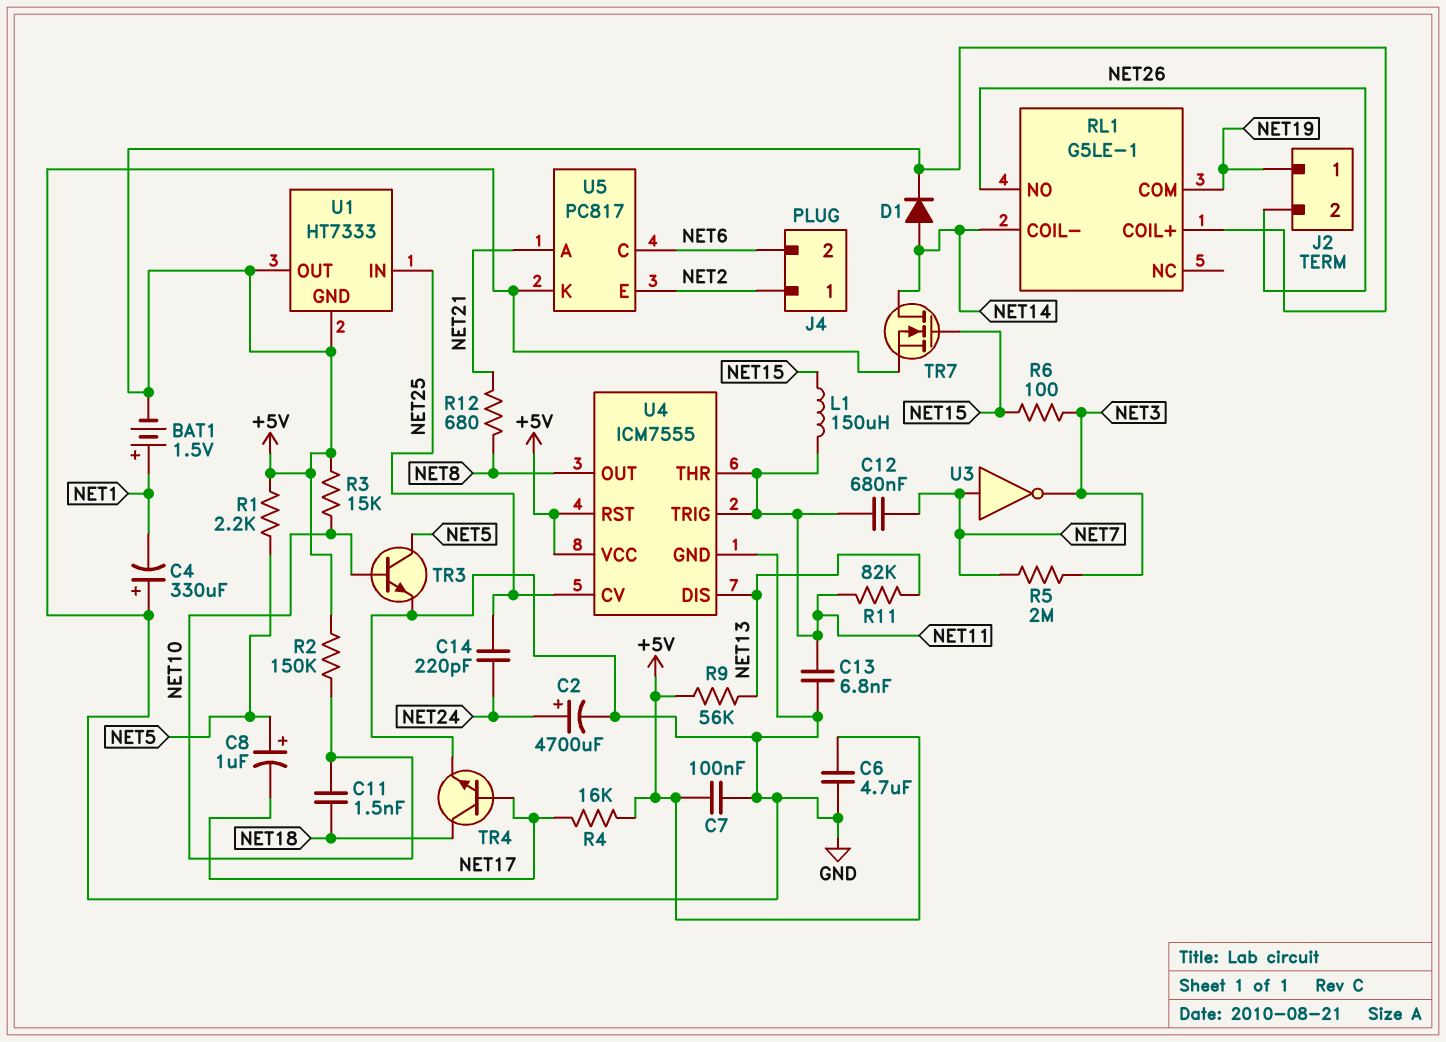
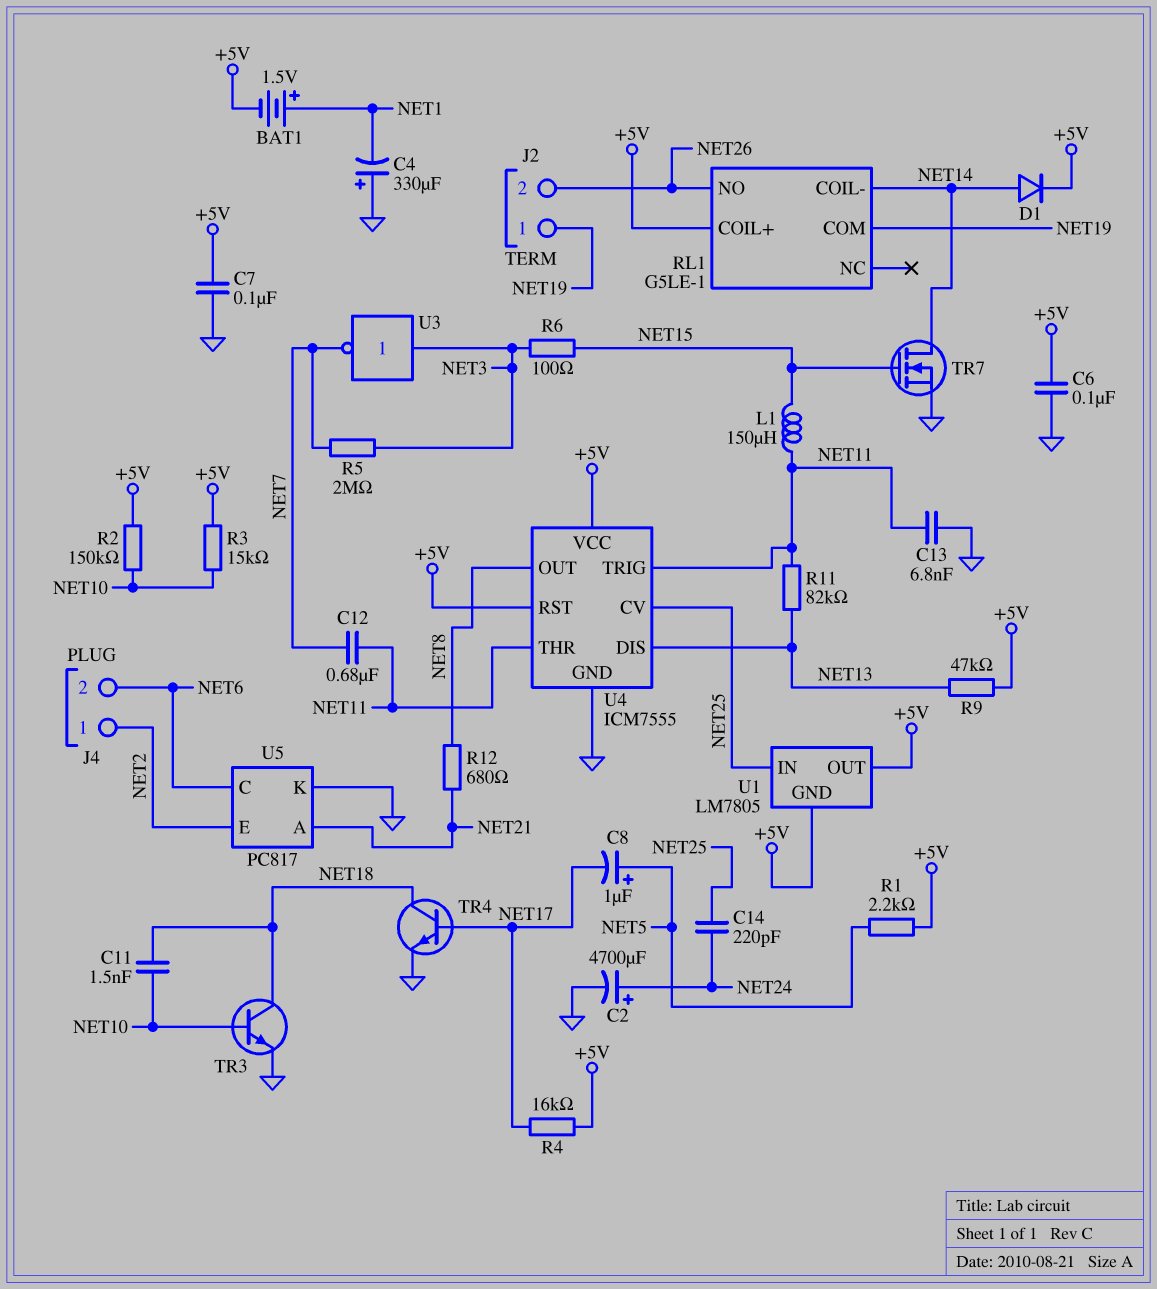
C6: 4.7uF (+5V, GND) -> 100nF (+5V, GND)
R9: 56k (+5V, NET13) -> 47k (+5V, NET13)
TR3: NPN (B NET10, C NET5, E GND) -> NPN (B NET10, C NET18, E GND)
U1: HT7333 -> LM7805
U3: NOT (in NET7, out NET3) -> NOT (in NET3, out NET7)

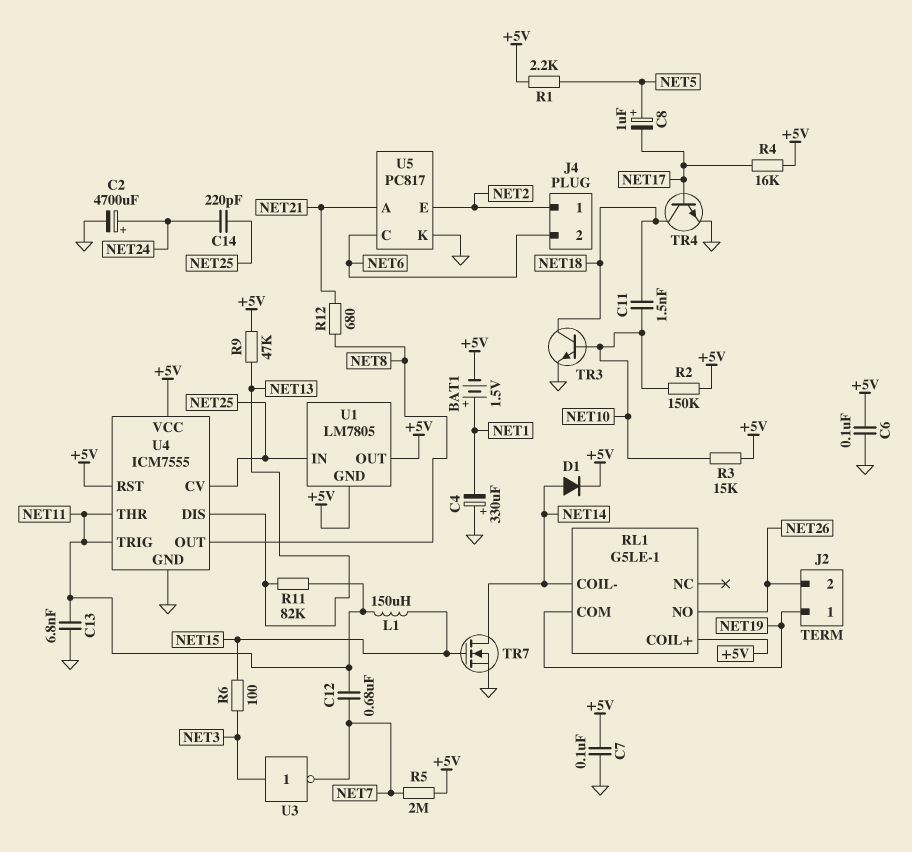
R5: 2M (NET3, NET7) -> 2M (+5V, NET7)

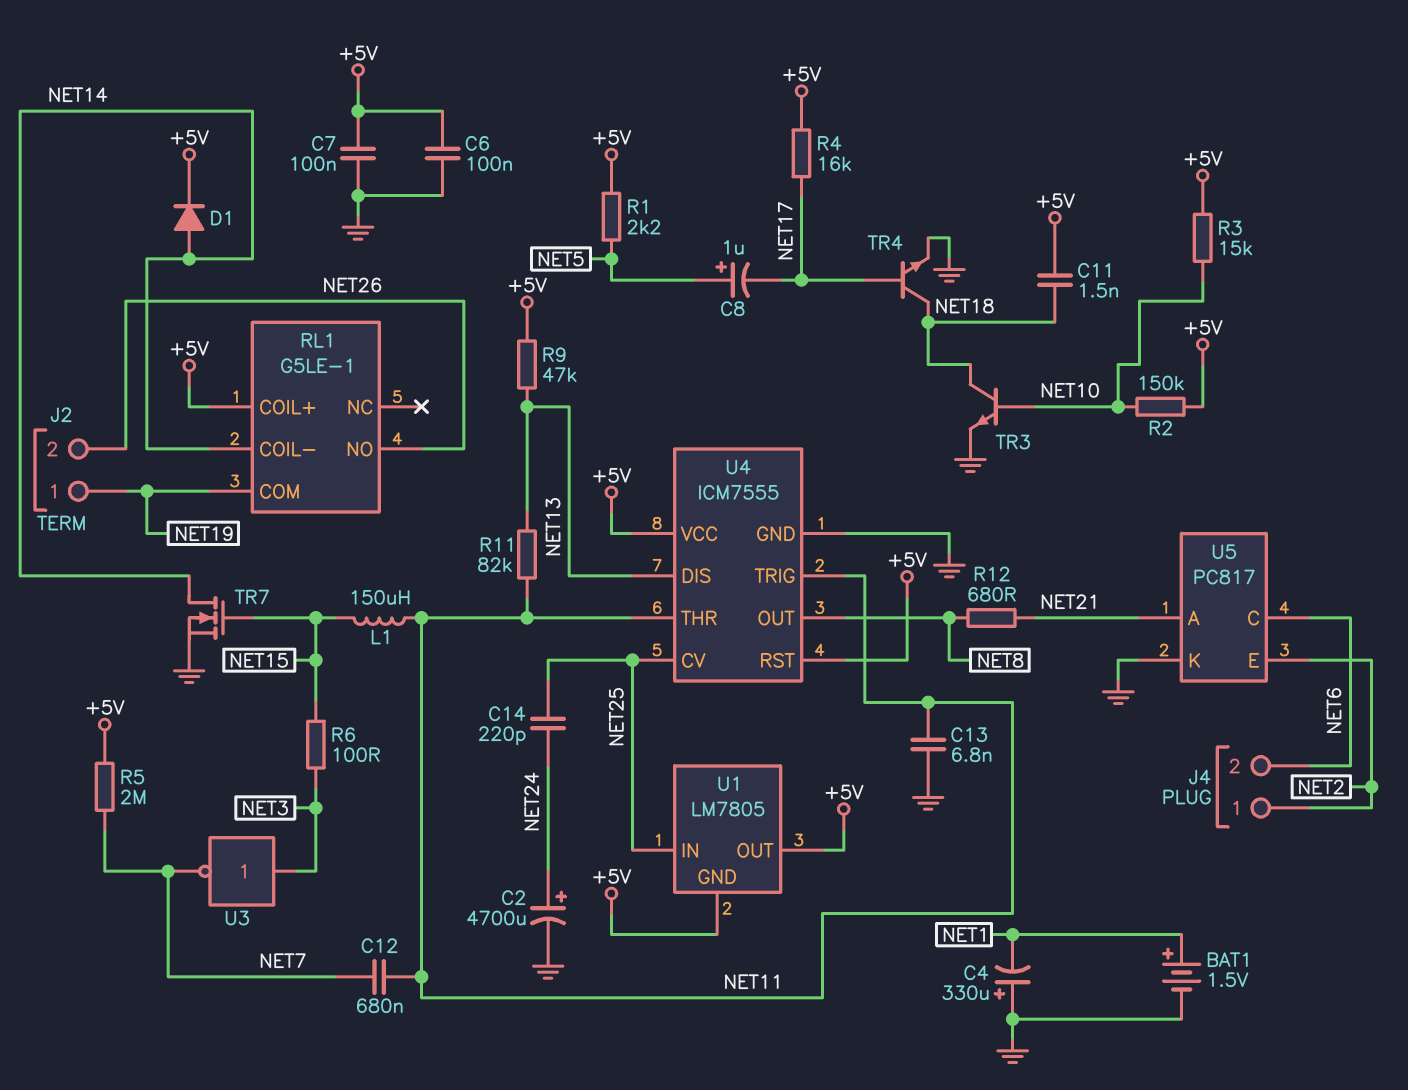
BAT1: 1.5V (plus NET1, minus +5V) -> 1.5V (plus NET1, minus GND)
C11: 1.5nF (NET10, NET18) -> 1.5nF (+5V, NET18)

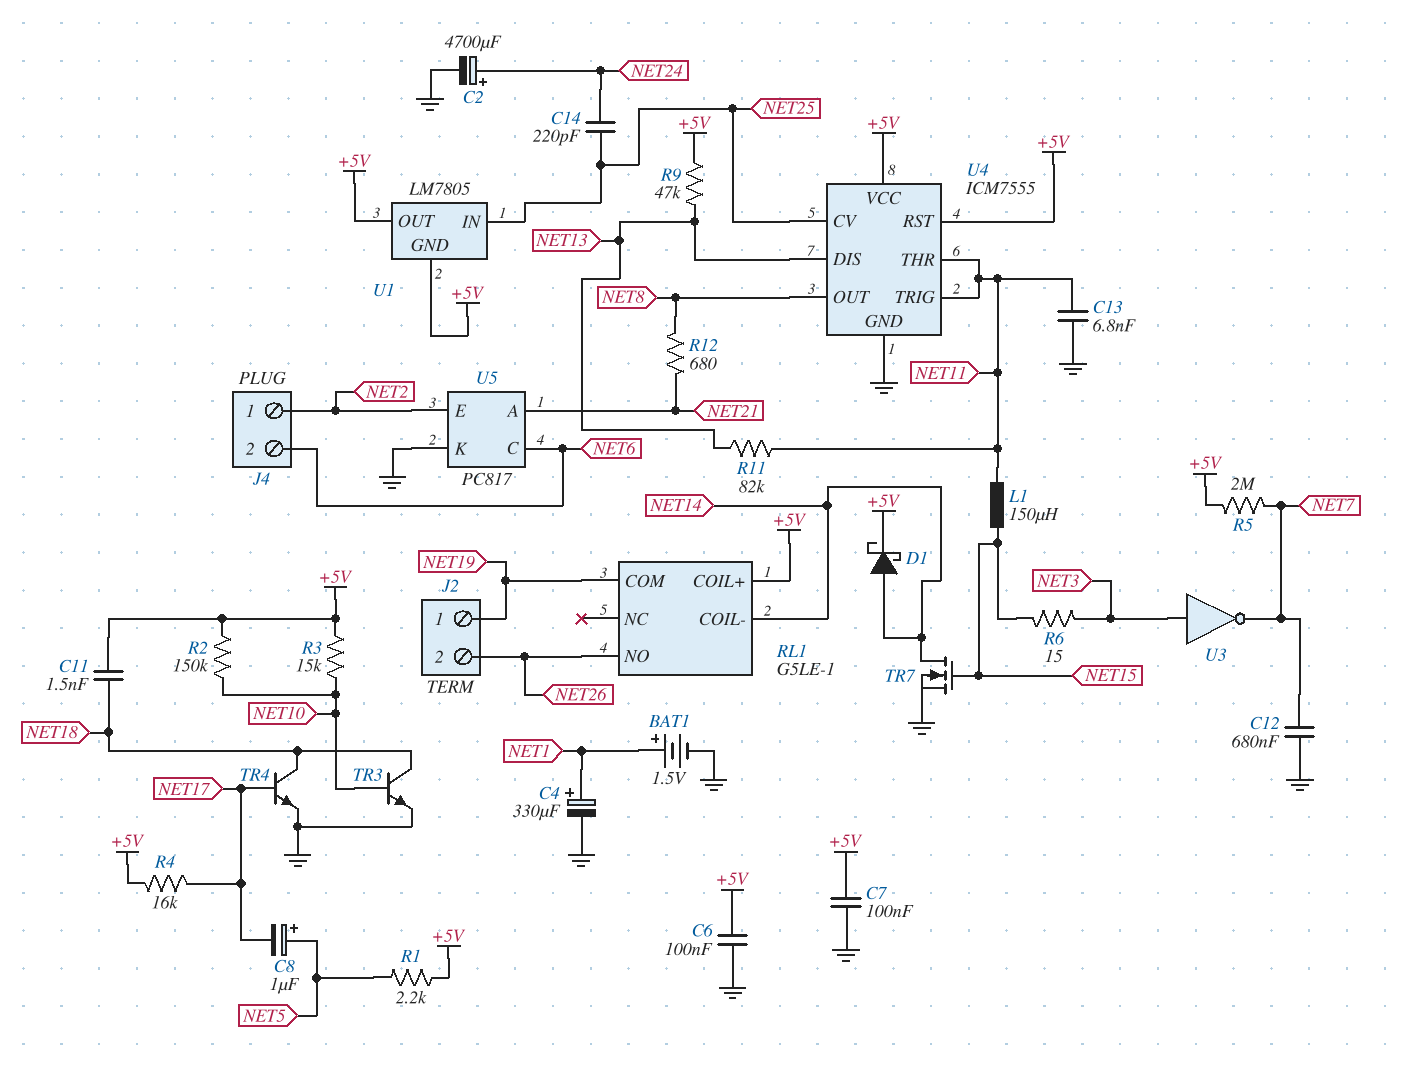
C4: 330uF (plus GND, minus NET1) -> 330uF (plus NET1, minus GND)
C12: 680nF (NET7, NET11) -> 680nF (GND, NET7)
D1: diode (A NET14, K +5V) -> schottky (A NET14, K +5V)
R6: 100 (NET3, NET15) -> 15 (NET3, NET15)

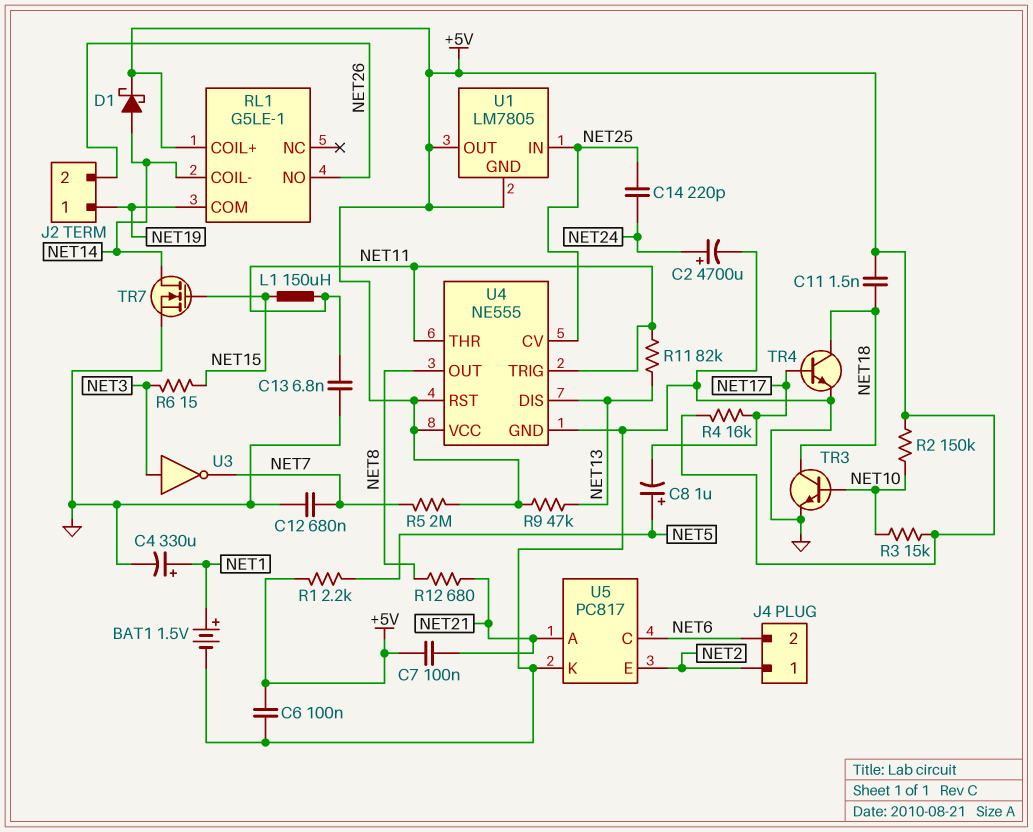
C7: 100nF (+5V, GND) -> 100nF (+5V, NET21)
U4: ICM7555 -> NE555

